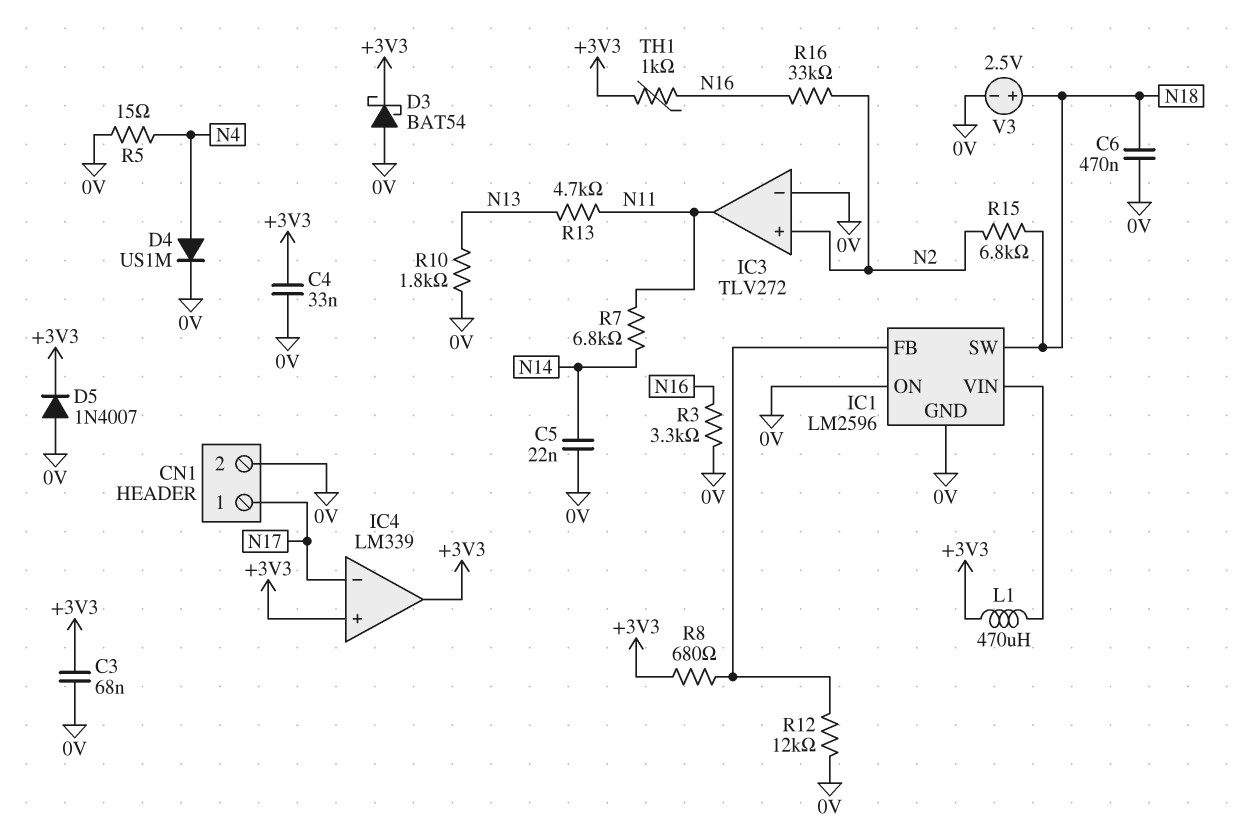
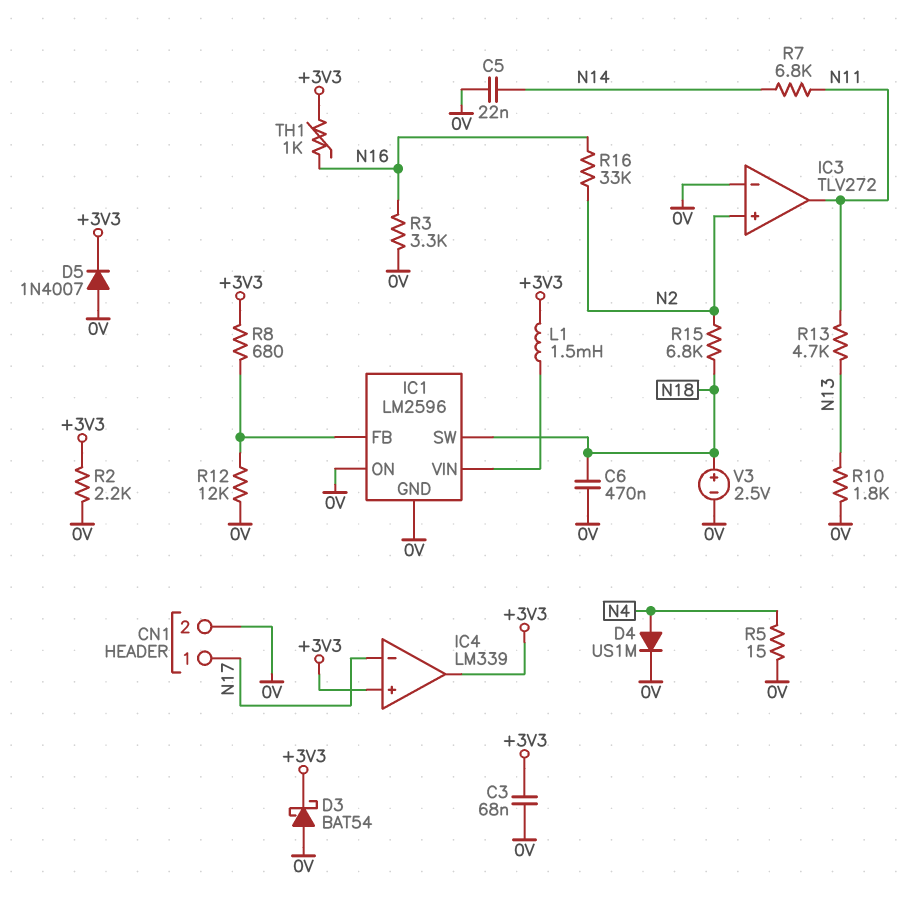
C4: 33nF (+3V3, 0V) -> none
L1: 470uH (+3V3, IC1/VIN) -> 1.5mH (+3V3, IC1/VIN)
R2: none -> 2.2k (+3V3, 0V)

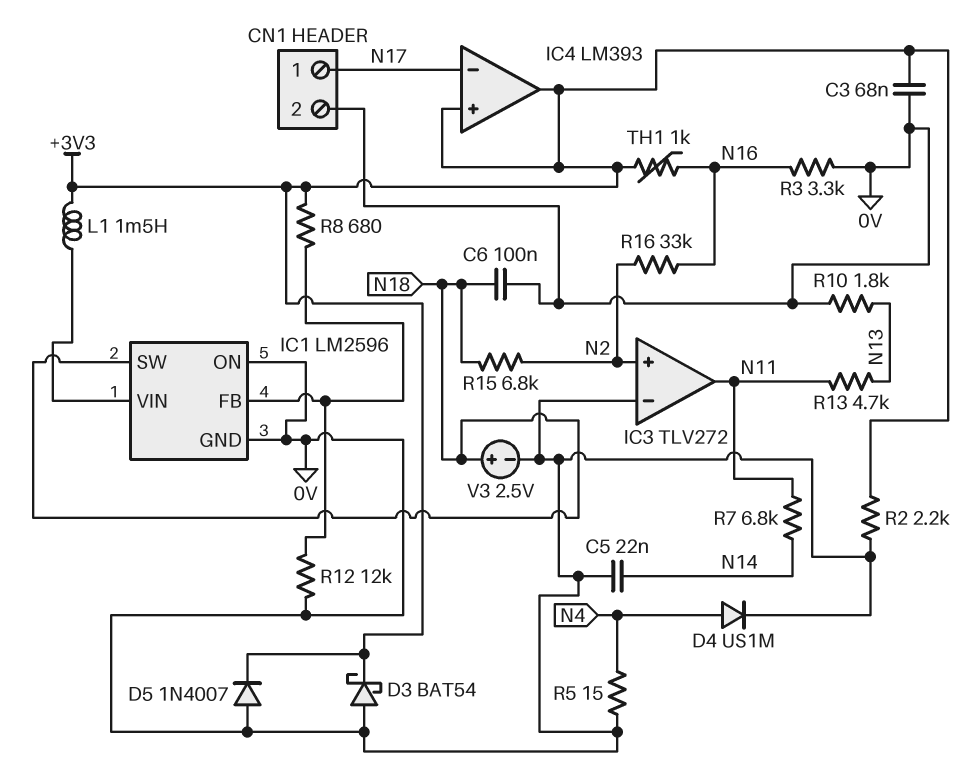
C6: 470nF (0V, N18) -> 100nF (0V, N18)
IC4: LM339 -> LM393

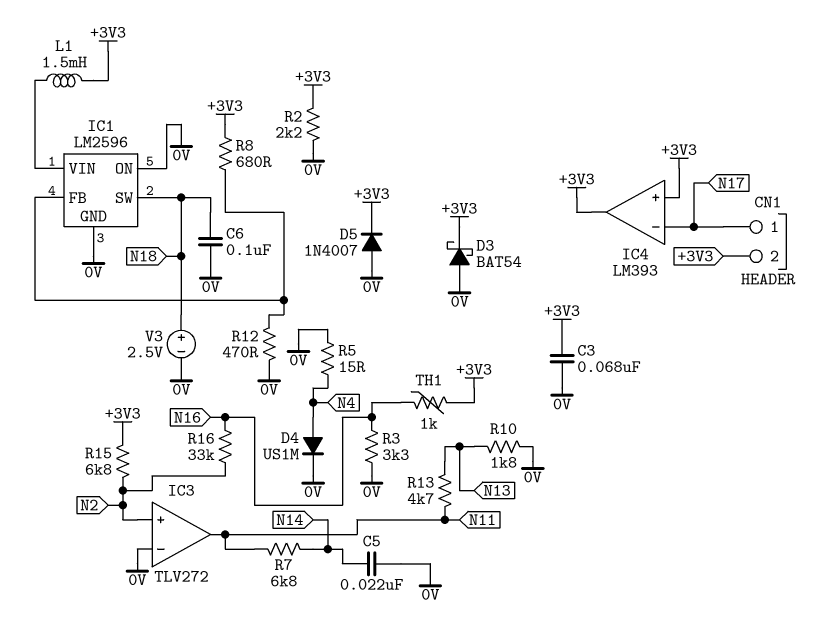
CN1 pin 2: 0V -> +3V3
R12: 12k (0V, IC1/FB) -> 470 (0V, IC1/FB)
R15: 6.8k (N2, N18) -> 6.8k (+3V3, N2)

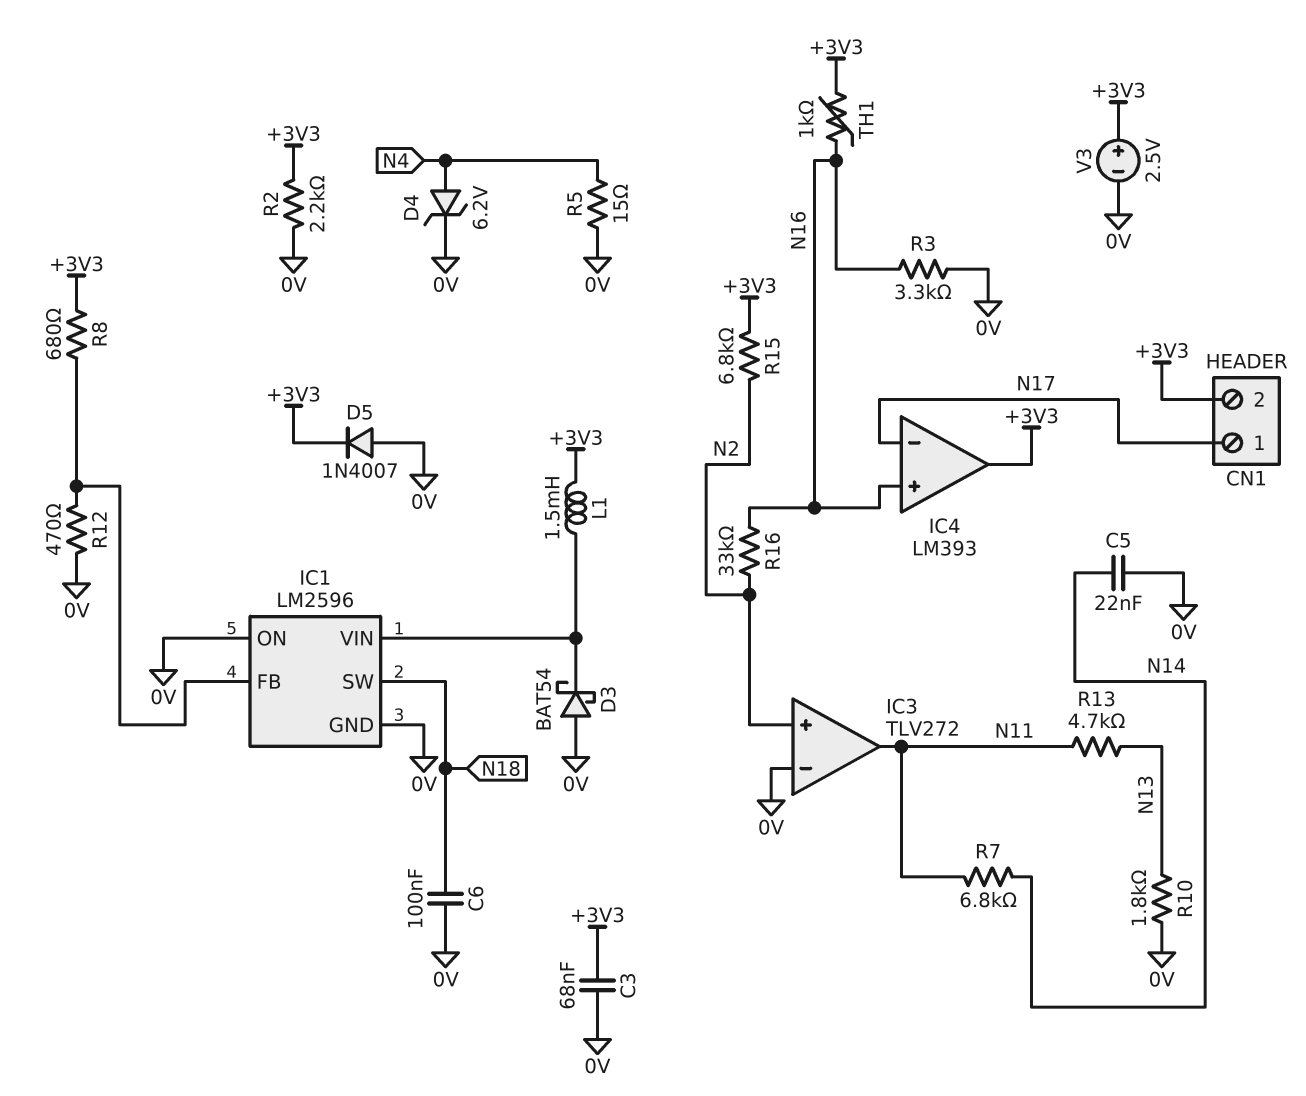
D3: schottky BAT54 (A 0V, K +3V3) -> schottky BAT54 (A 0V, K IC1/VIN)
D4: diode US1M (A N4, K 0V) -> zener 6.2V (A N4, K 0V)
IC4 pin in+: +3V3 -> N16
V3: 2.5V (plus N18, minus 0V) -> 2.5V (plus +3V3, minus 0V)

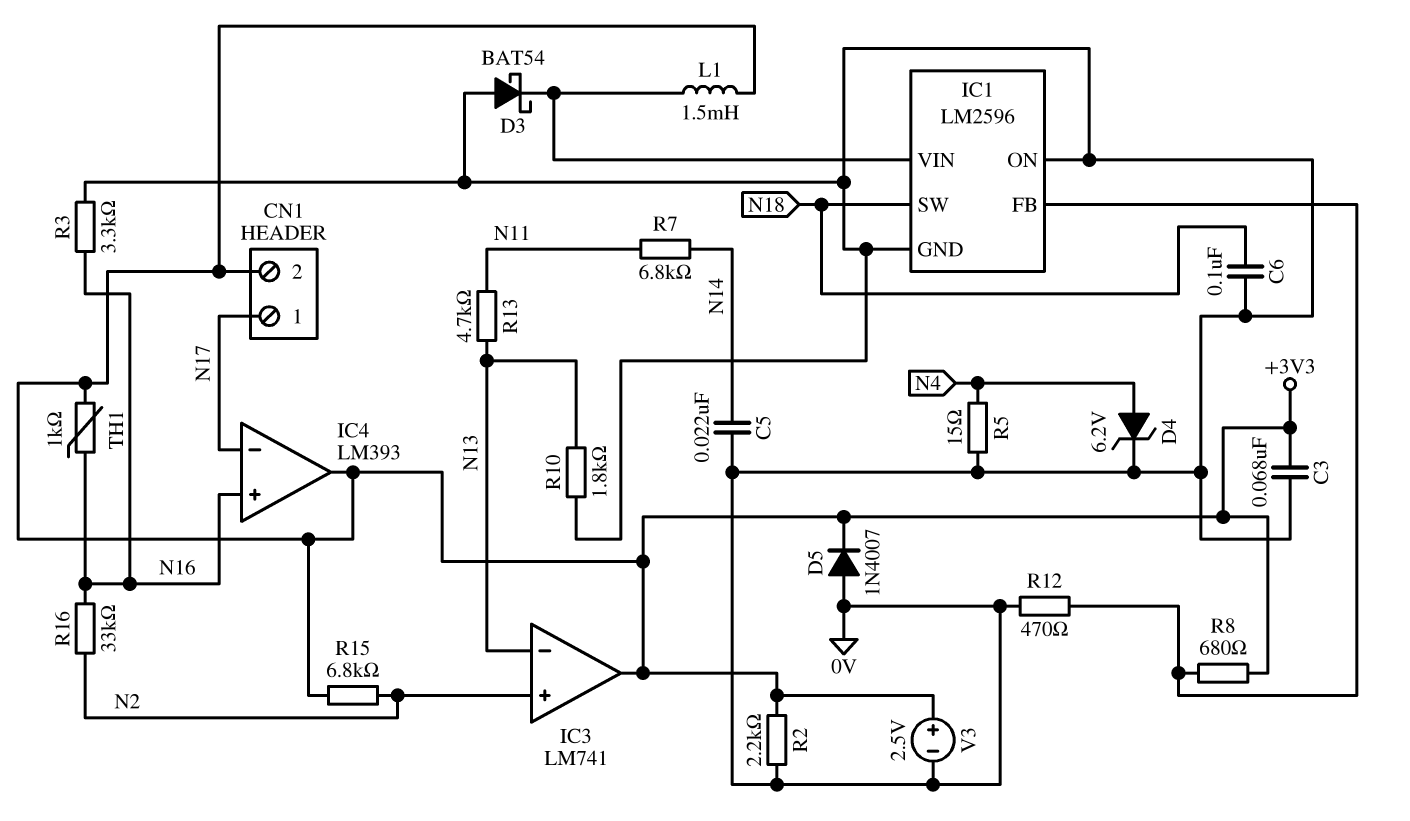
IC3: TLV272 -> LM741
IC3 pin in-: 0V -> N13
IC3 pin out: N11 -> +3V3

